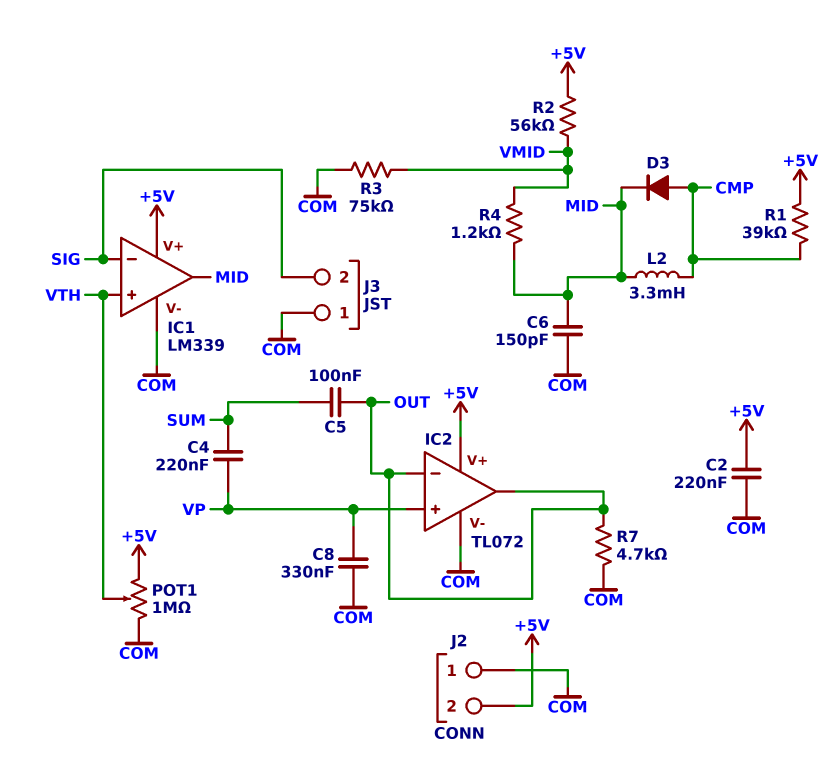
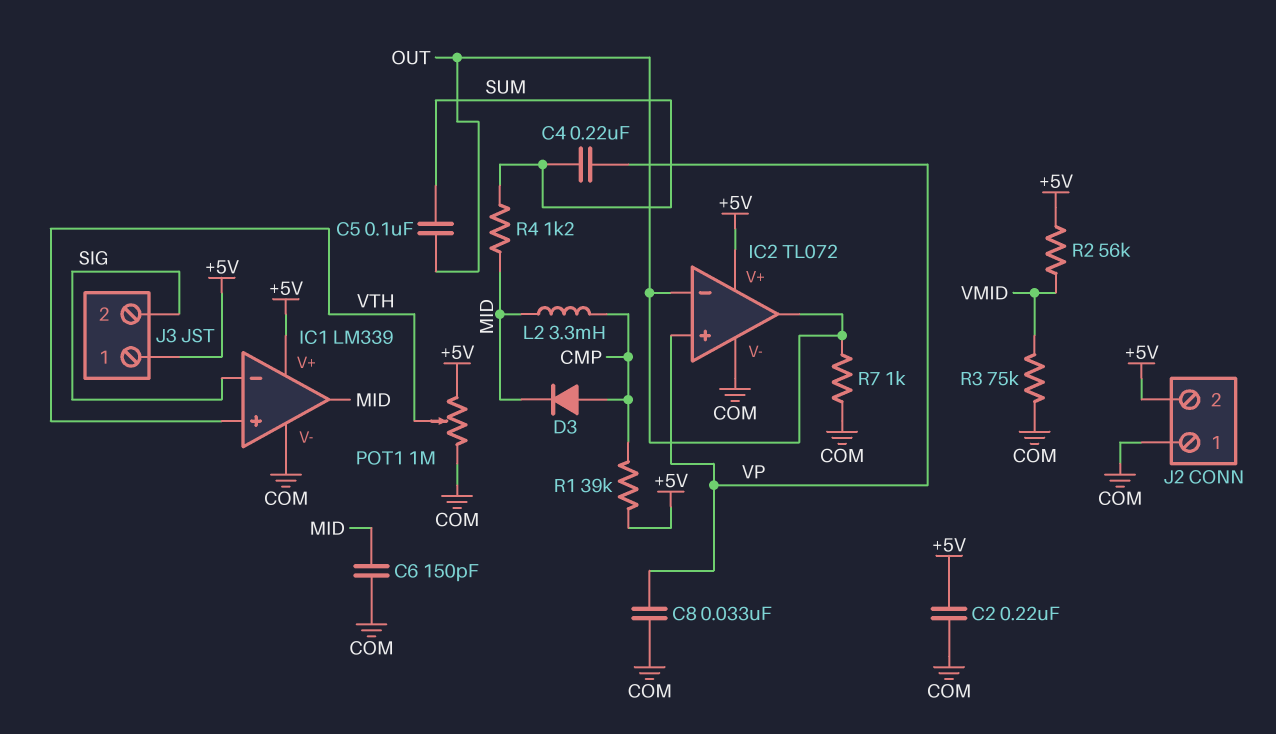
C8: 330nF (COM, VP) -> 33nF (COM, VP)
J3 pin 1: COM -> +5V
R4: 1.2k (MID, VMID) -> 1.2k (MID, SUM)
R7: 4.7k (COM, OUT) -> 1k (COM, OUT)

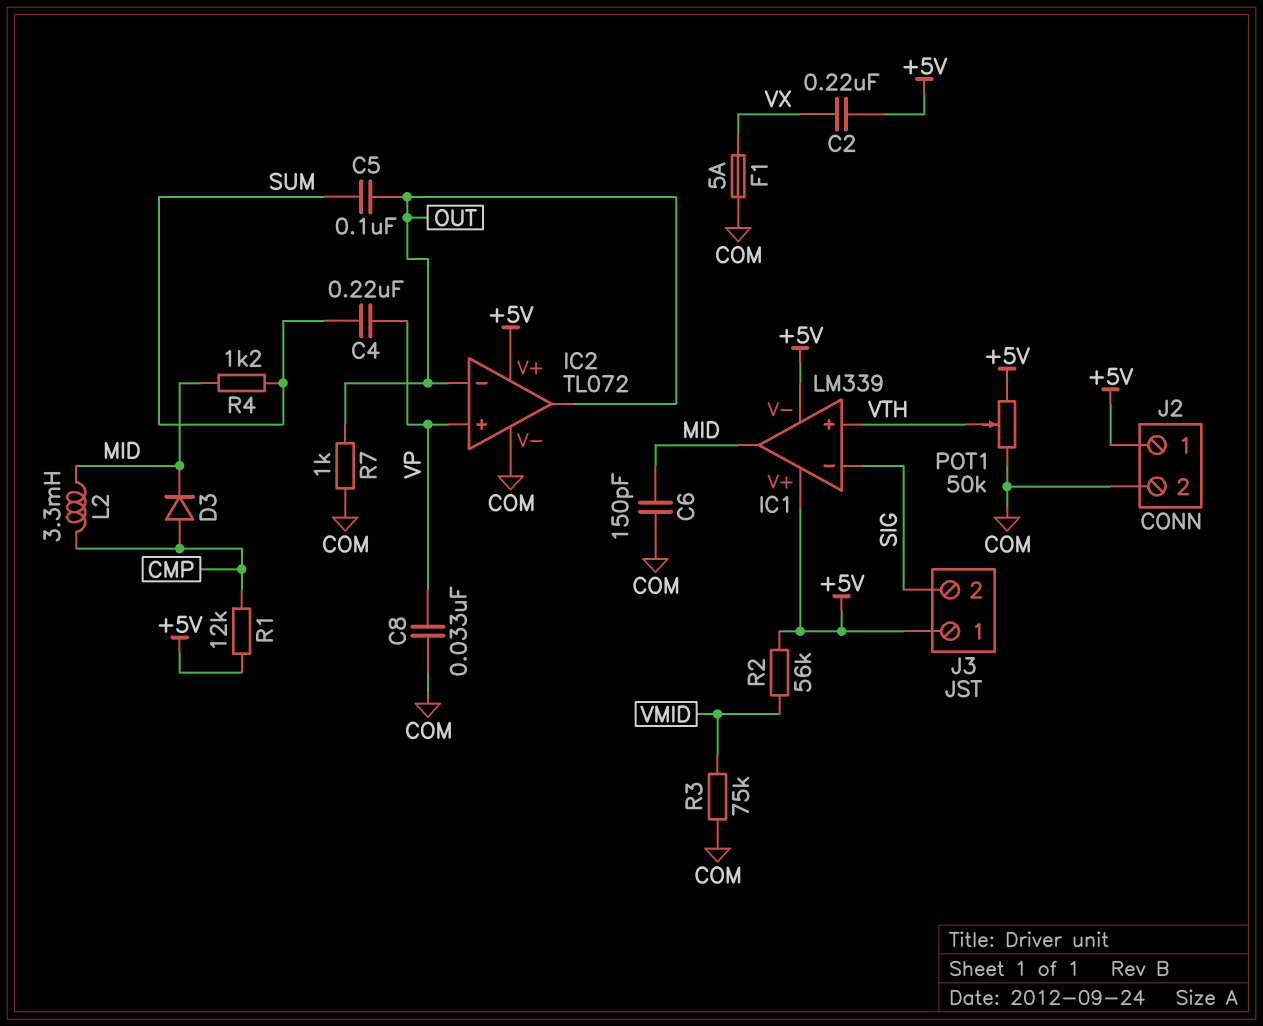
C2: 220nF (+5V, COM) -> 220nF (+5V, VX)
F1: none -> 5A (COM, VX)
IC1 pin V-: COM -> +5V
J2 pin 1: COM -> +5V
J2 pin 2: +5V -> COM
POT1: 1M (+5V, COM, wiper VTH) -> 50k (+5V, COM, wiper VTH)
R1: 39k (+5V, CMP) -> 12k (+5V, CMP)

